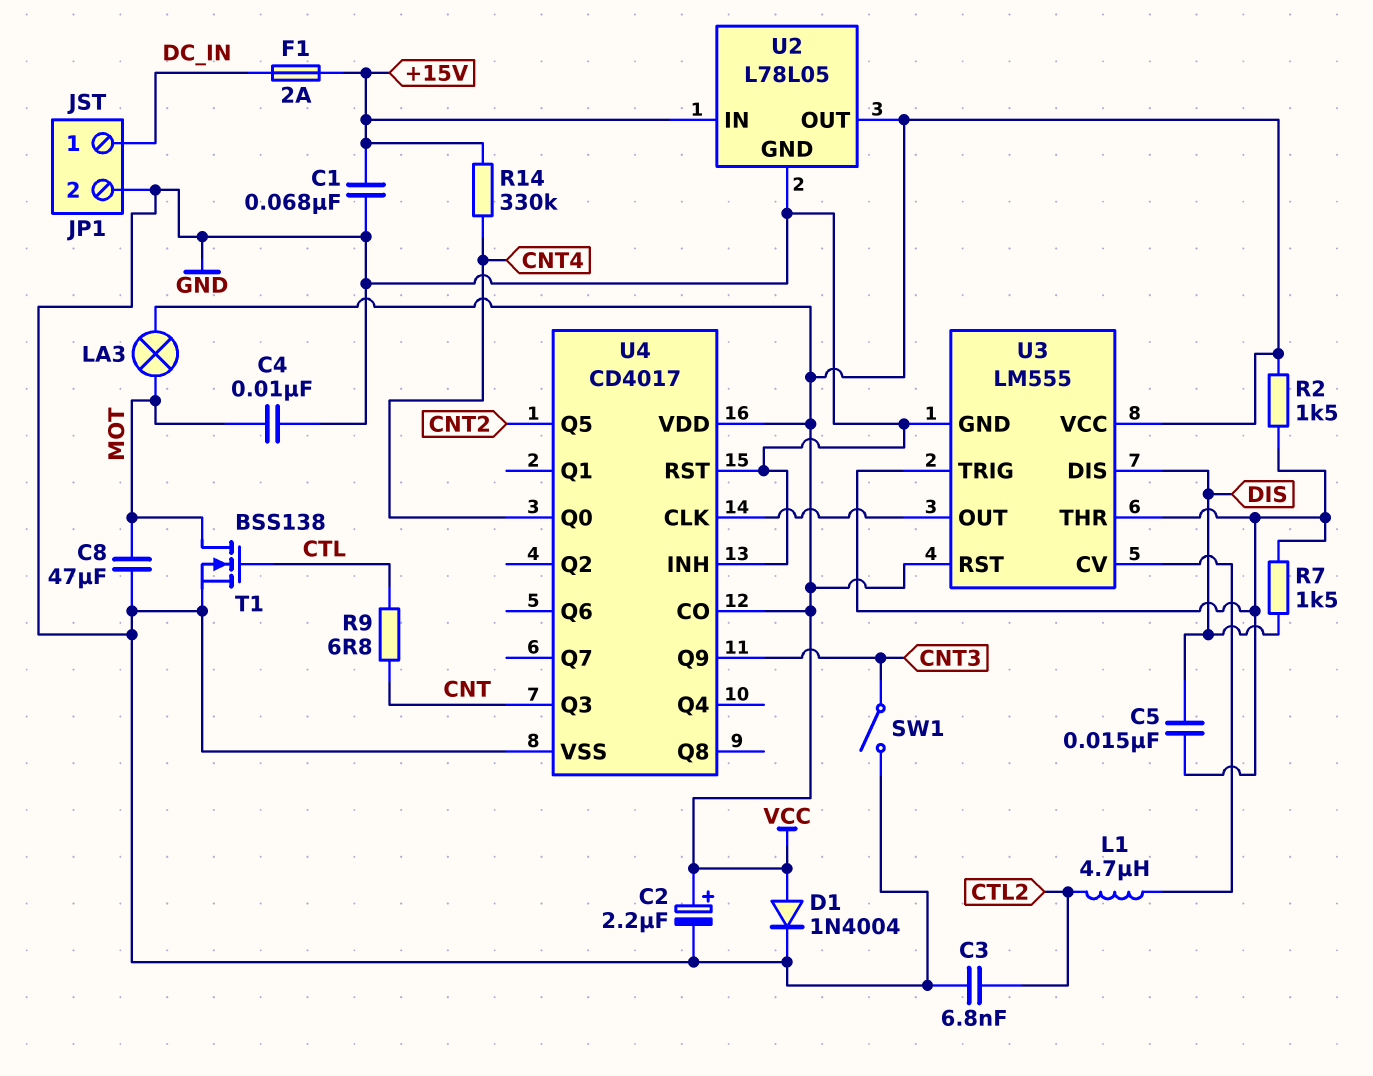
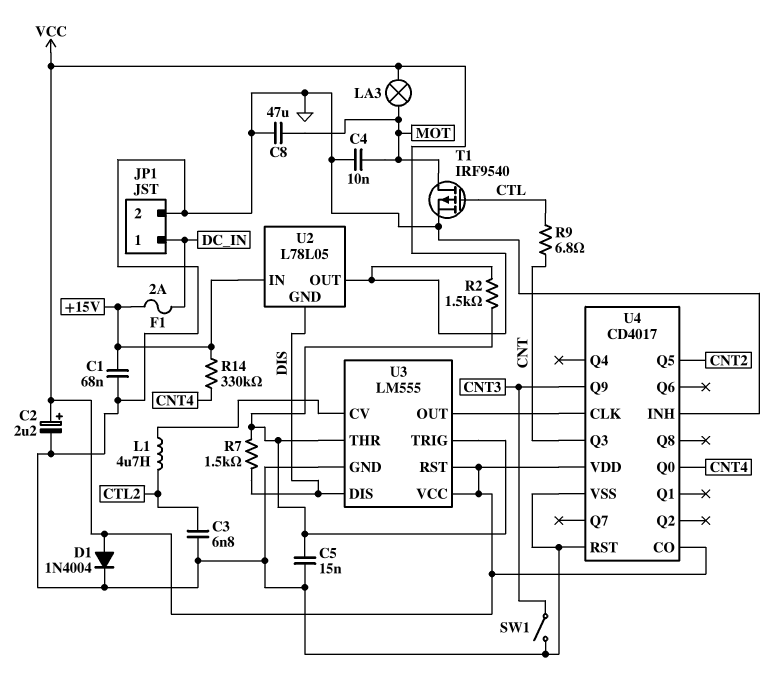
C5: 15nF (DIS, U3/THR) -> 15nF (GND, U3/THR)
T1: NMOS BSS138 (G CTL, D MOT, S GND) -> PMOS IRF9540 (G CTL, D MOT, S GND)
U2 pin GND: GND -> DIS

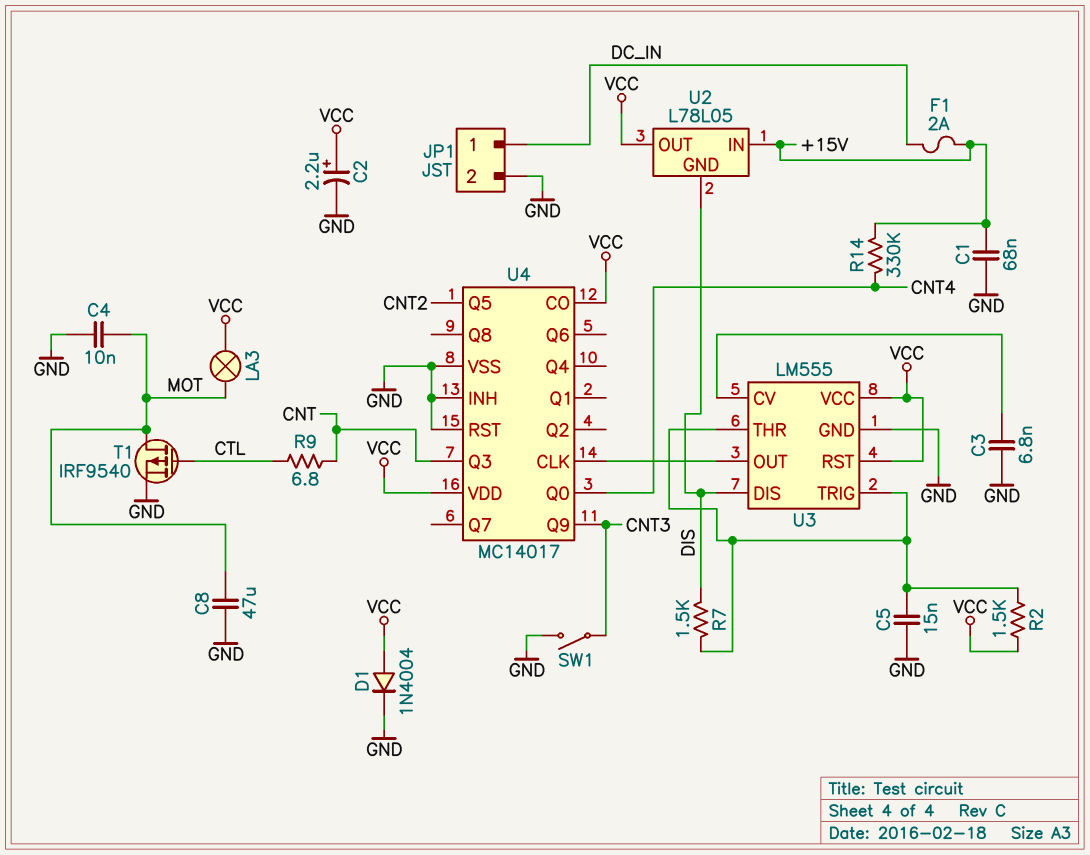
C3: 6.8nF (CTL2, GND) -> 6.8nF (GND, U3/CV)
L1: 4.7uH (CTL2, U3/CV) -> none
U4: CD4017 -> MC14017

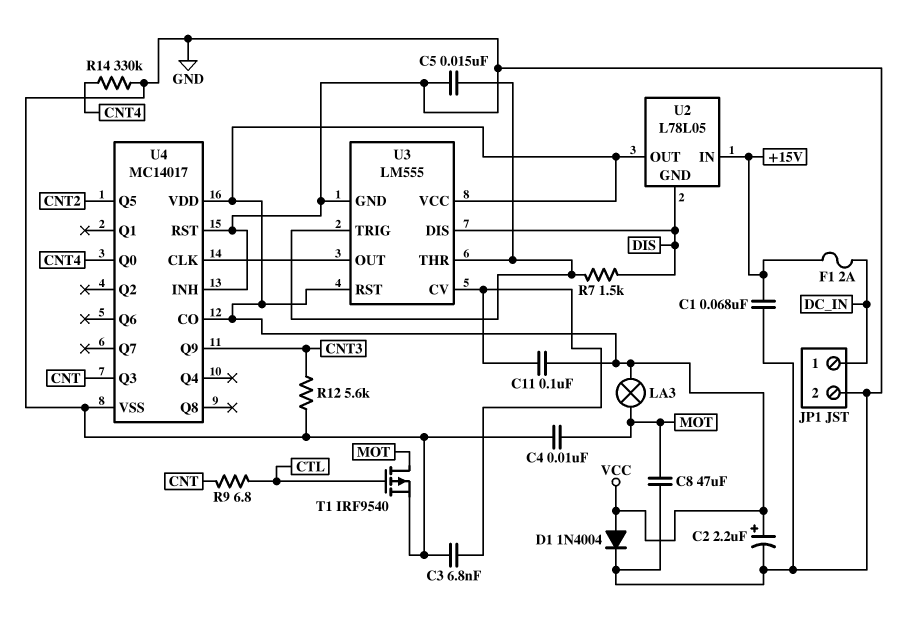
C11: none -> 100nF (U3/CV, VCC)
R2: 1.5k (U3/THR, VCC) -> none
R12: none -> 5.6k (CNT3, GND)
R14: 330k (+15V, CNT4) -> 330k (CNT4, GND)
SW1: switch (CNT3, GND) -> none

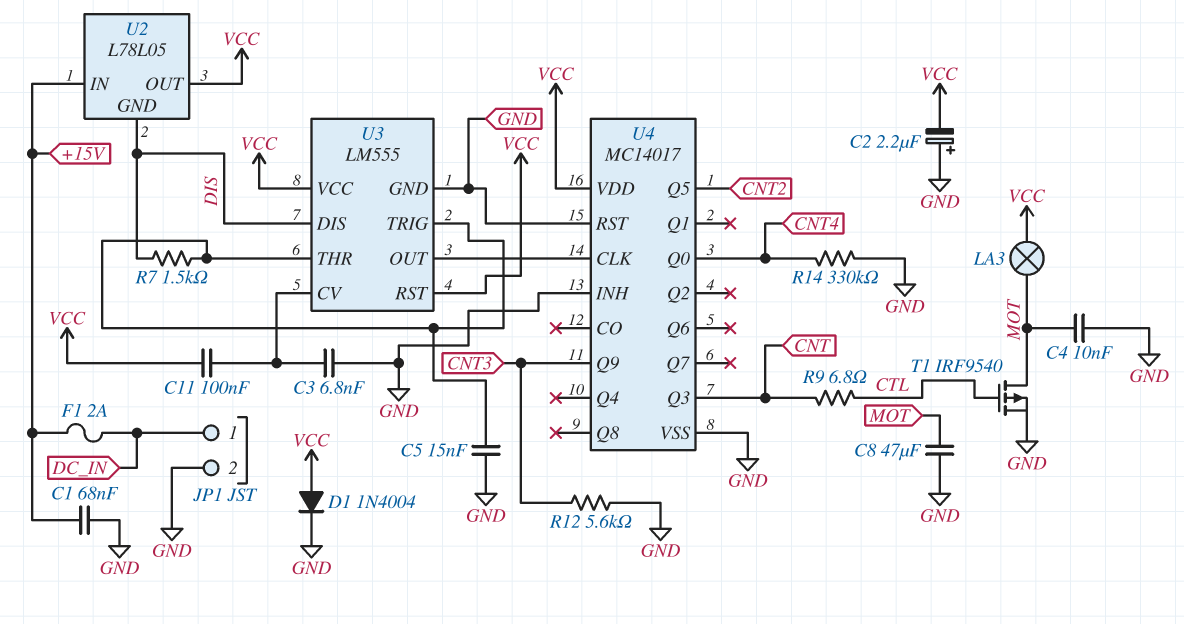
C2: 2.2uF (plus VCC, minus GND) -> 2.2uF (plus GND, minus VCC)
U4 pin CO: VCC -> none

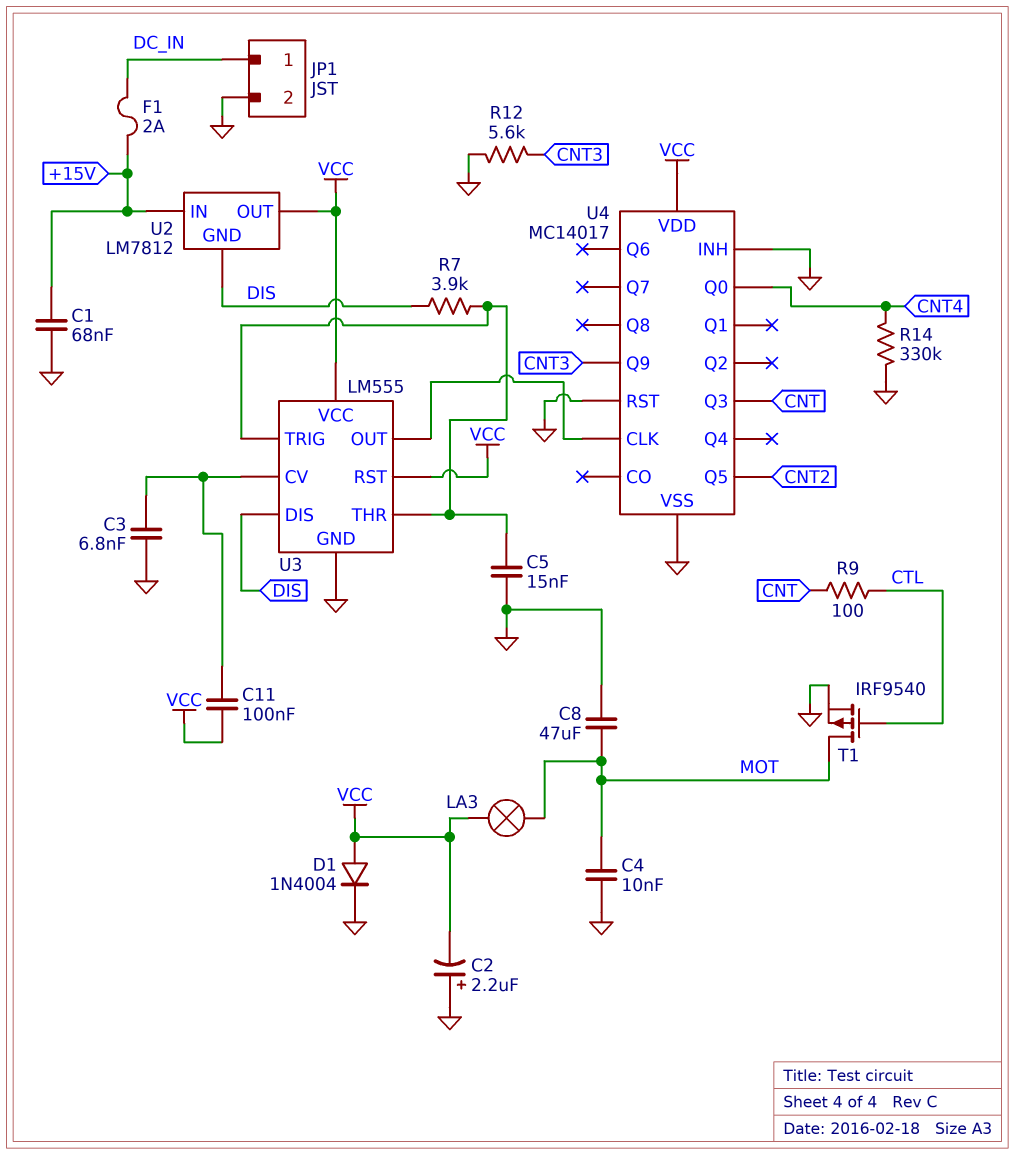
R7: 1.5k (DIS, U3/THR) -> 3.9k (DIS, U3/THR)
R9: 6.8 (CNT, CTL) -> 100 (CNT, CTL)
U2: L78L05 -> LM7812

